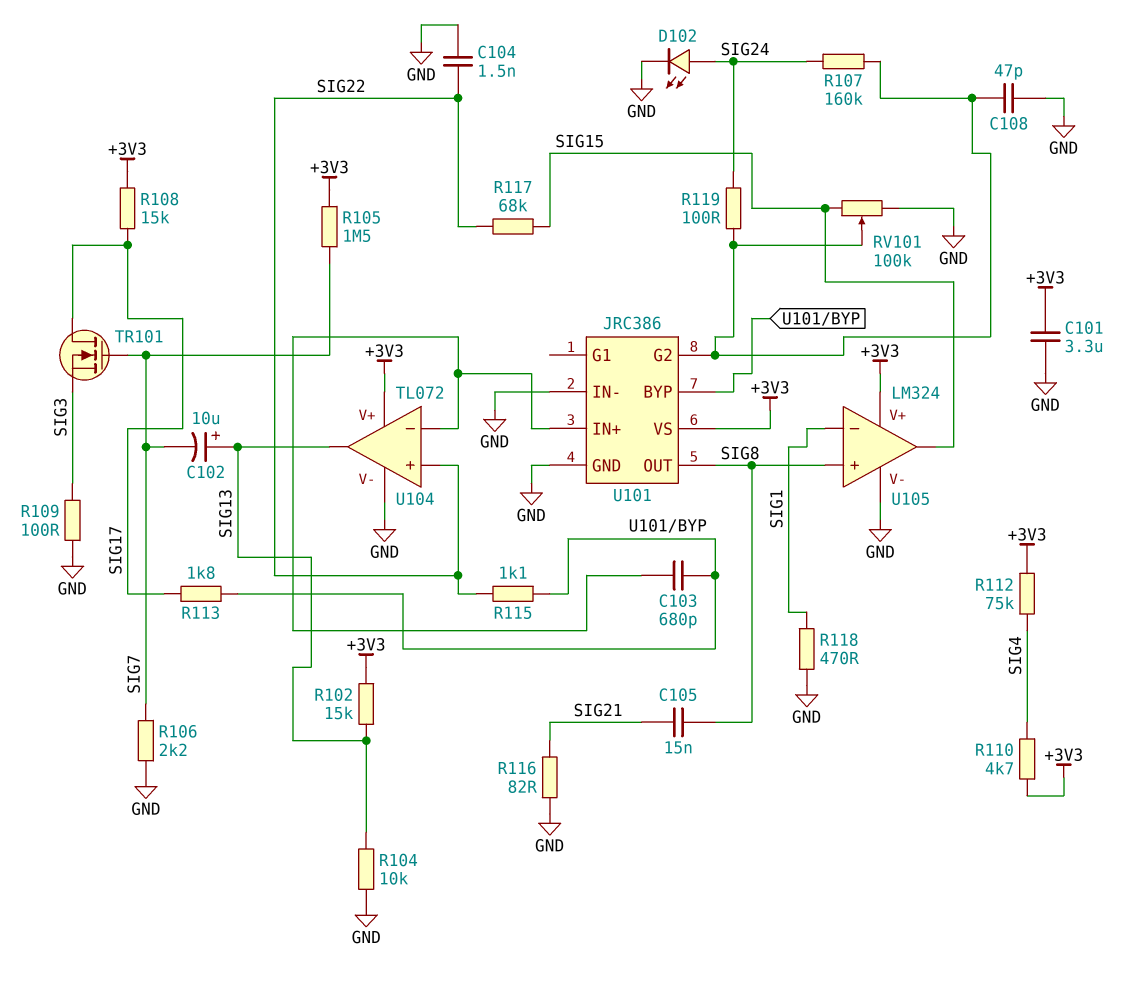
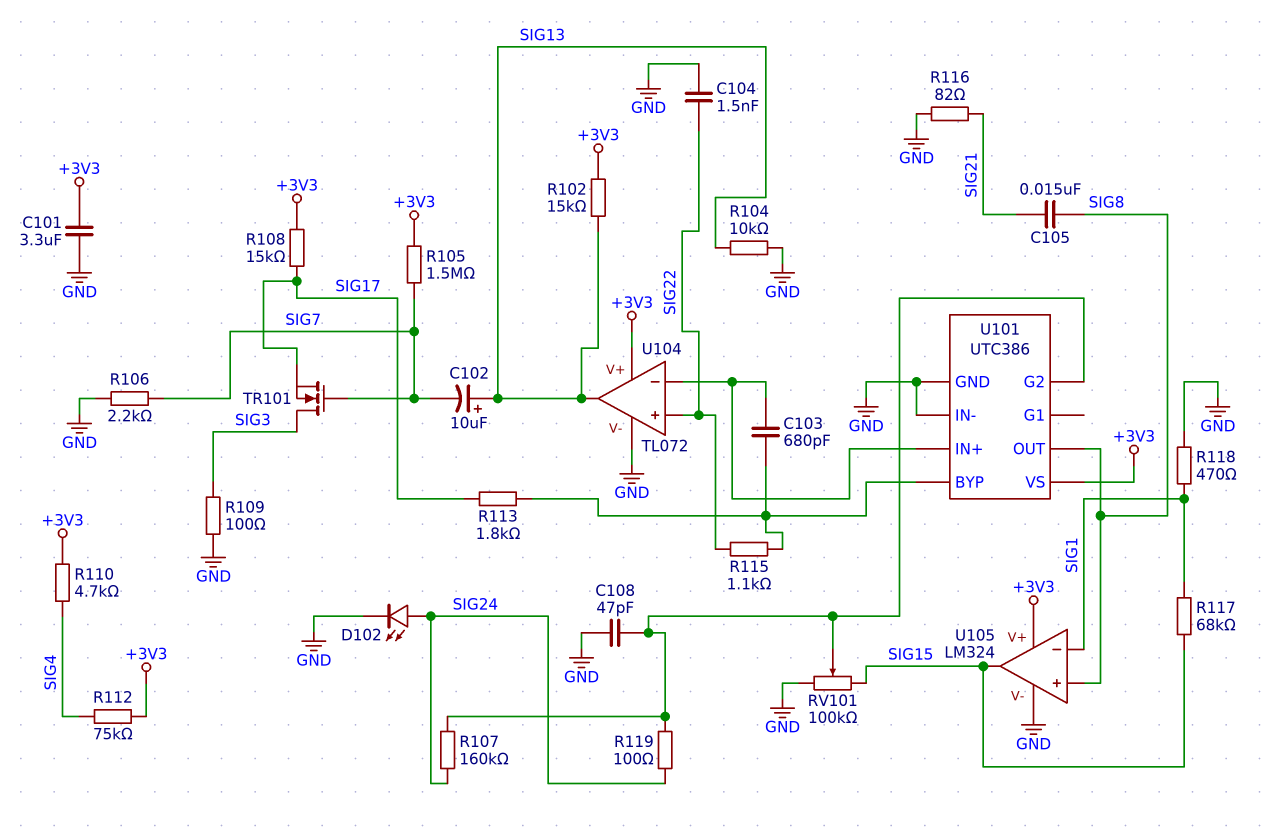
R117: 68k (SIG15, SIG22) -> 68k (SIG1, SIG15)
TR101: NMOS (G SIG7, D SIG17, S SIG3) -> NMOS (G SIG7, D SIG3, S SIG17)
U101: JRC386 -> UTC386

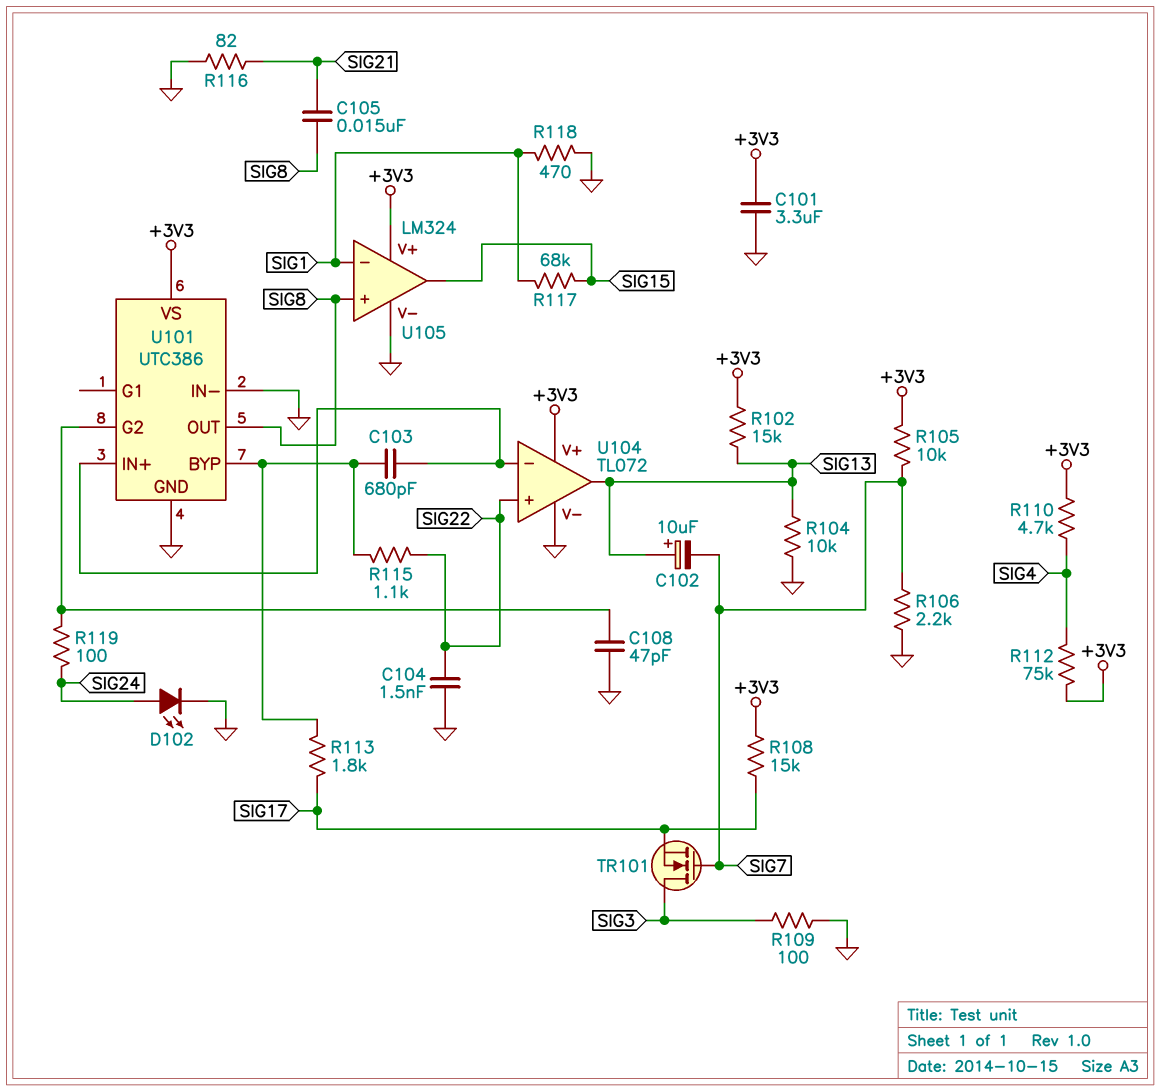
R105: 1.5M (+3V3, SIG7) -> 10k (+3V3, SIG7)
R107: 160k (SIG24, U101/G2) -> none
RV101: 100k (GND, SIG15, wiper U101/G2) -> none

